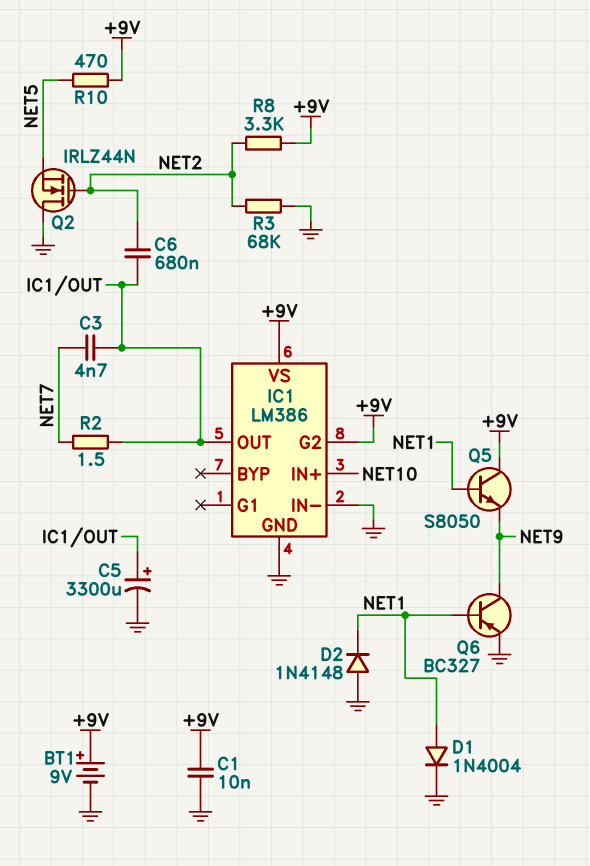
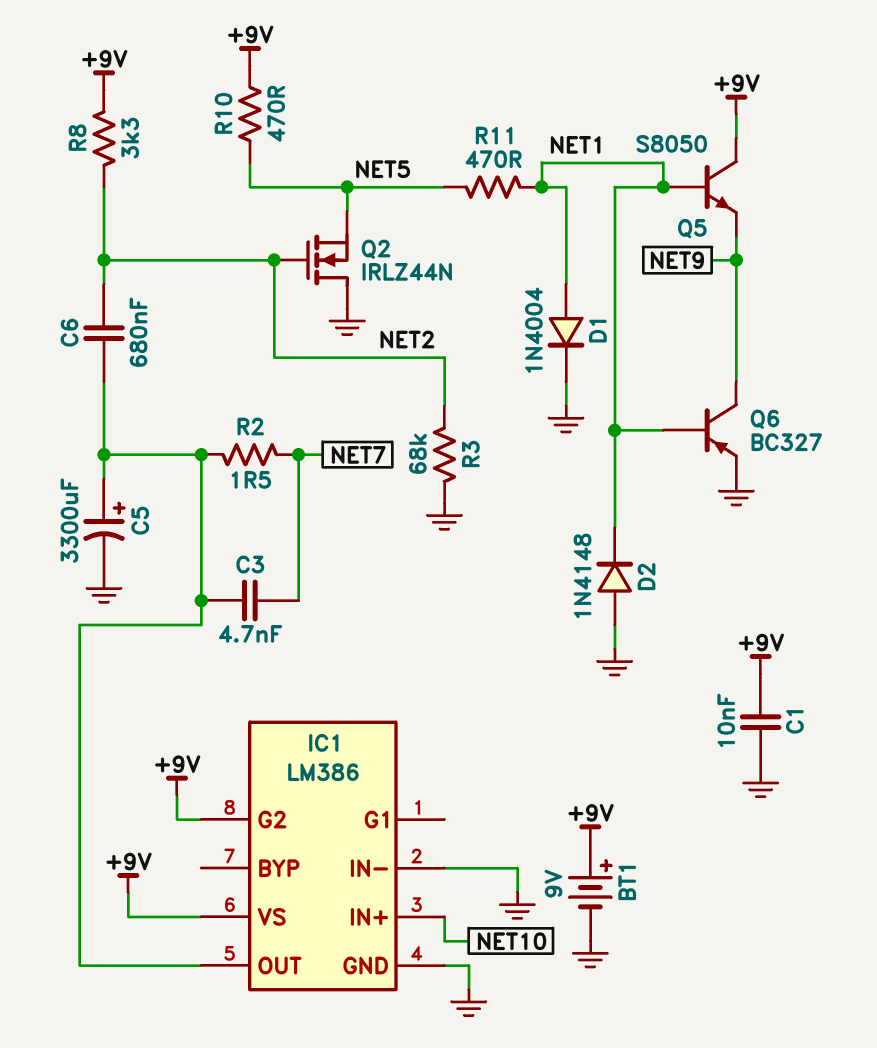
R11: none -> 470 (NET1, NET5)

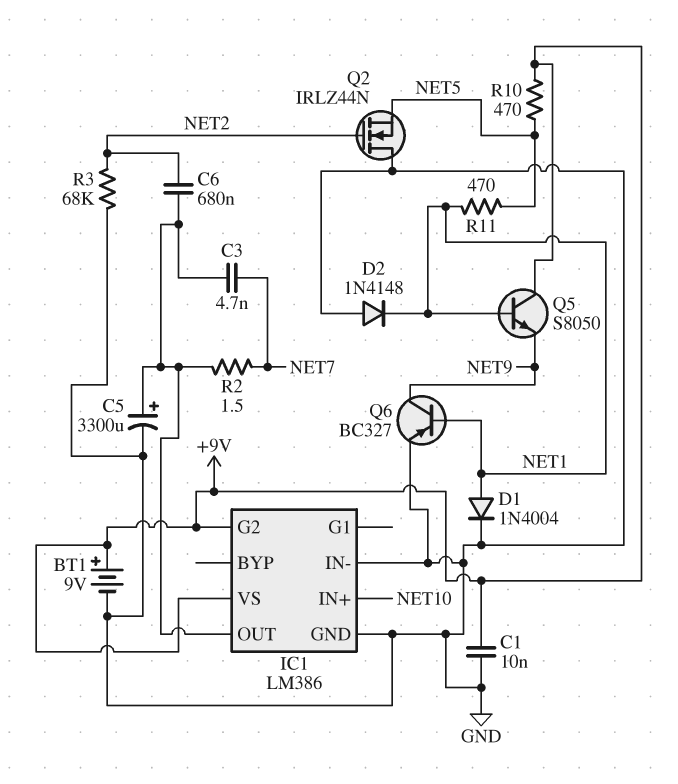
R8: 3.3k (+9V, NET2) -> none

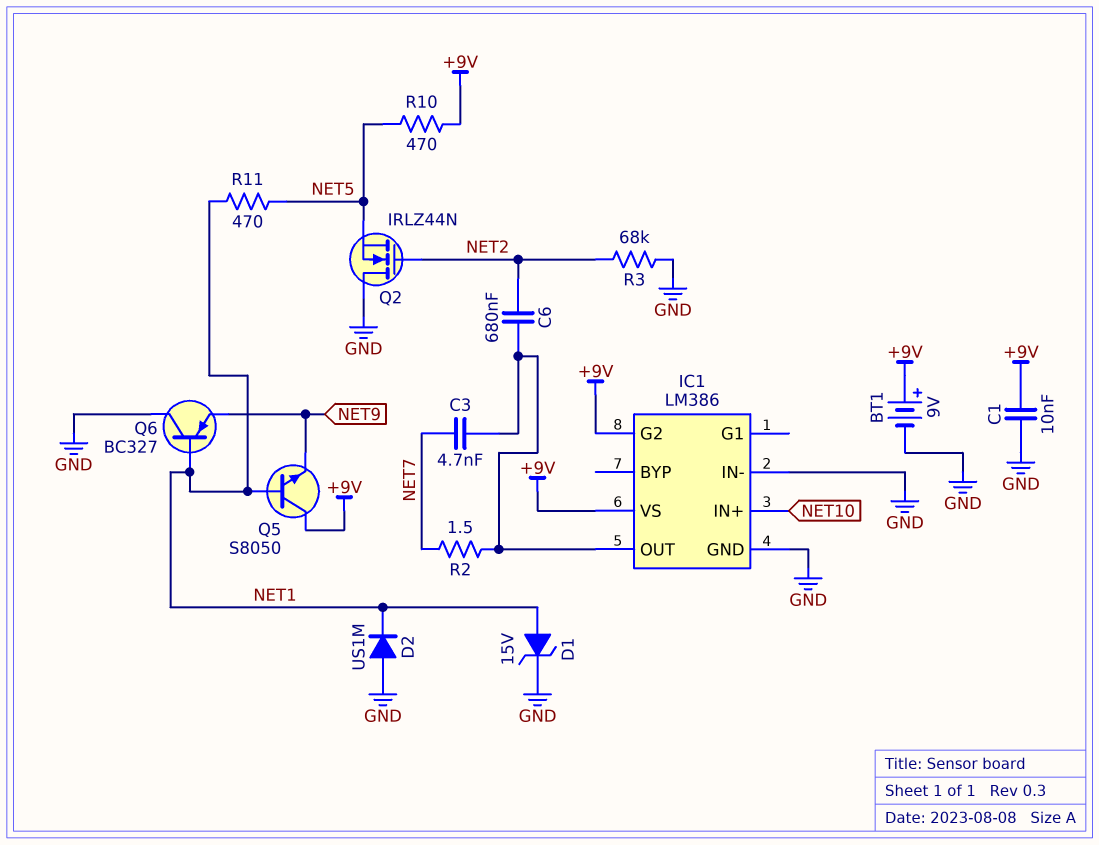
C5: 3300uF (plus IC1/OUT, minus GND) -> none
D1: diode 1N4004 (A NET1, K GND) -> zener 15V (A NET1, K GND)
D2: diode 1N4148 (A GND, K NET1) -> diode US1M (A GND, K NET1)
Q6: PNP BC327 (B NET1, C NET9, E GND) -> PNP BC327 (B NET1, C GND, E NET9)

